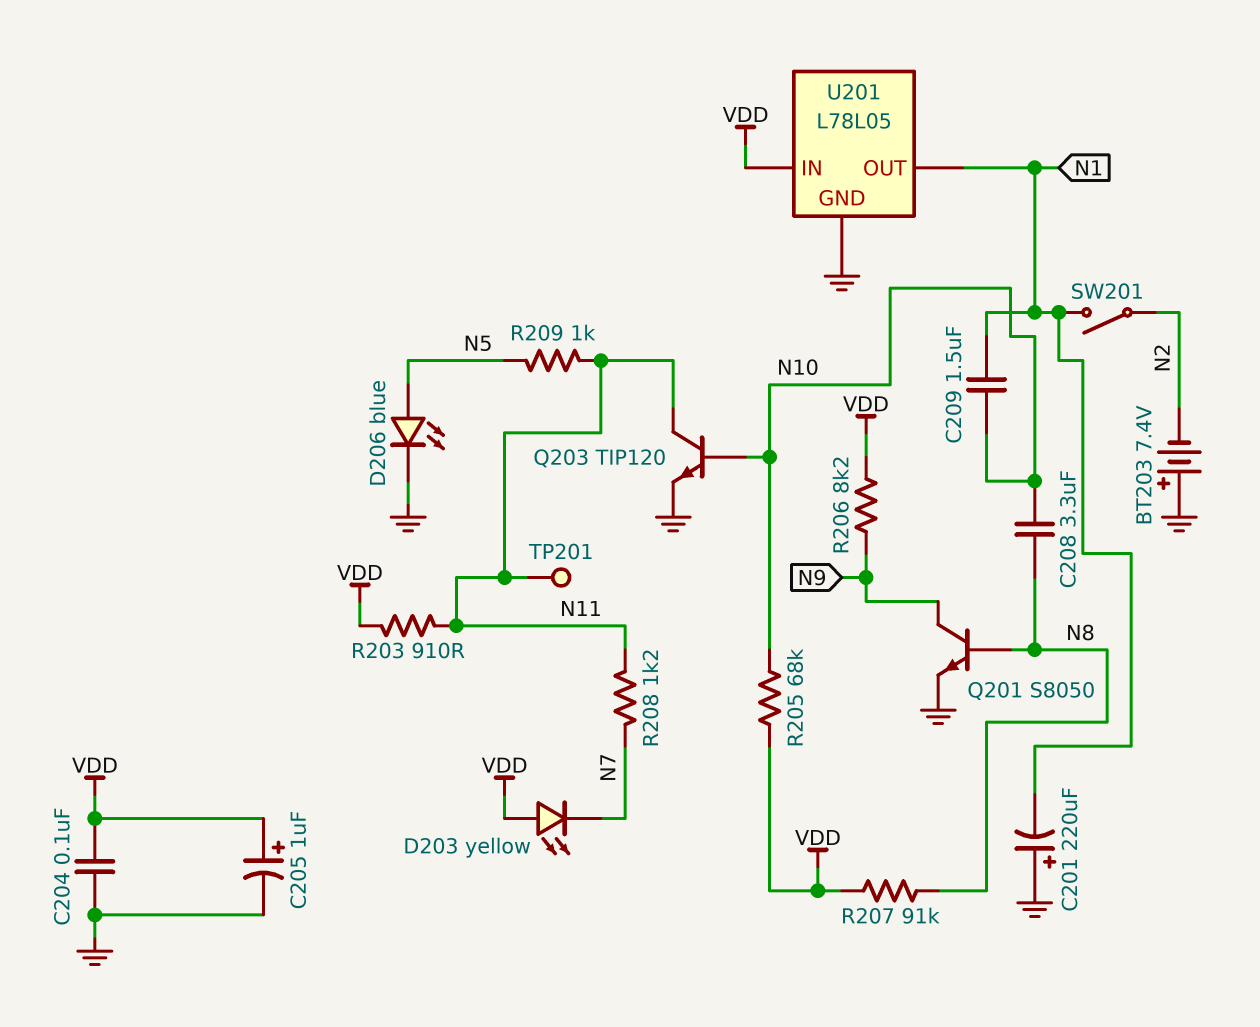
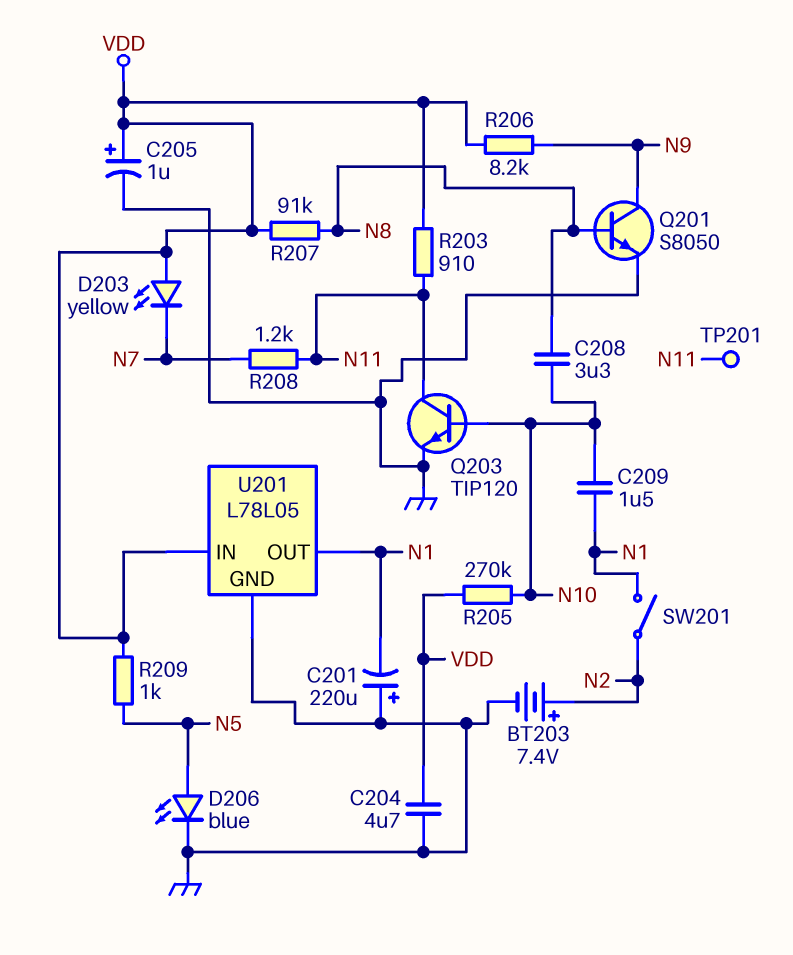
BT203: 7.4V (plus GND, minus N2) -> 7.4V (plus N2, minus GND)
C204: 100nF (GND, VDD) -> 4.7uF (GND, VDD)
R205: 68k (N10, VDD) -> 270k (N10, VDD)
R209: 1k (N5, N11) -> 1k (N5, VDD)

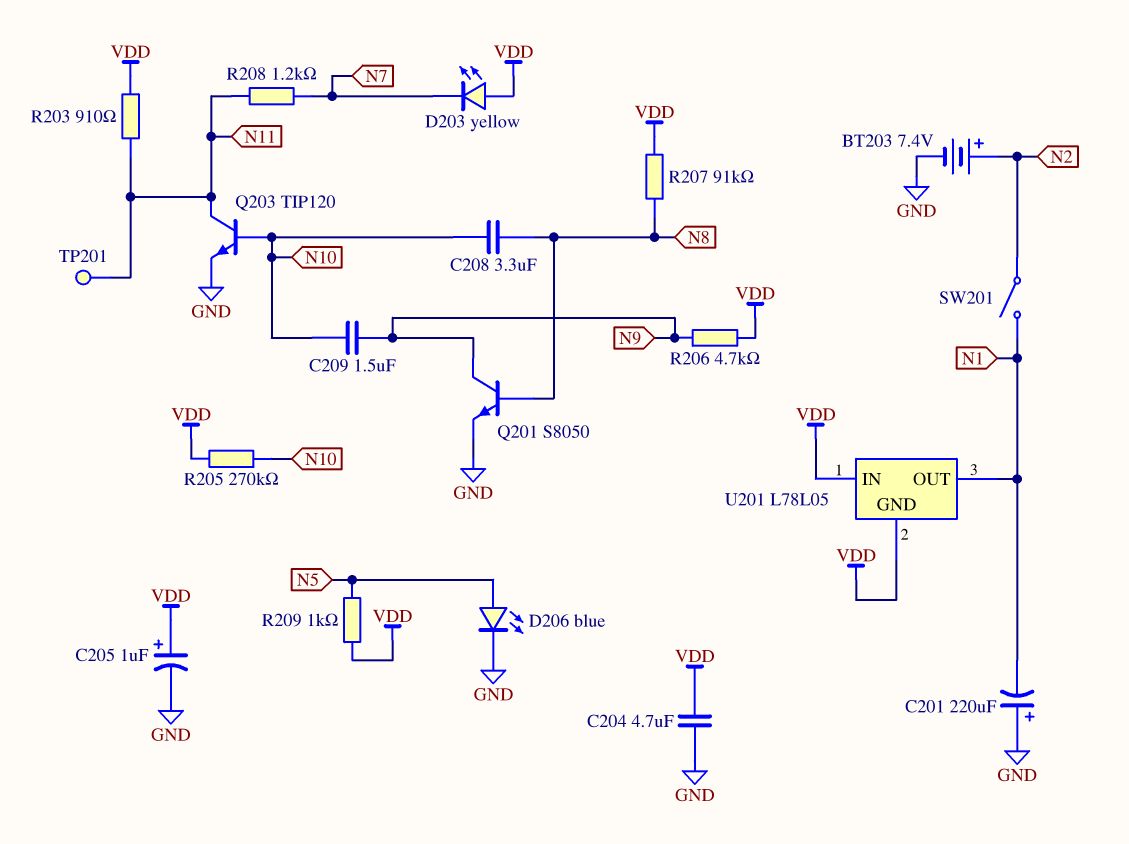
C209: 1.5uF (N1, N10) -> 1.5uF (N9, N10)
R206: 8.2k (N9, VDD) -> 4.7k (N9, VDD)
U201 pin GND: GND -> VDD

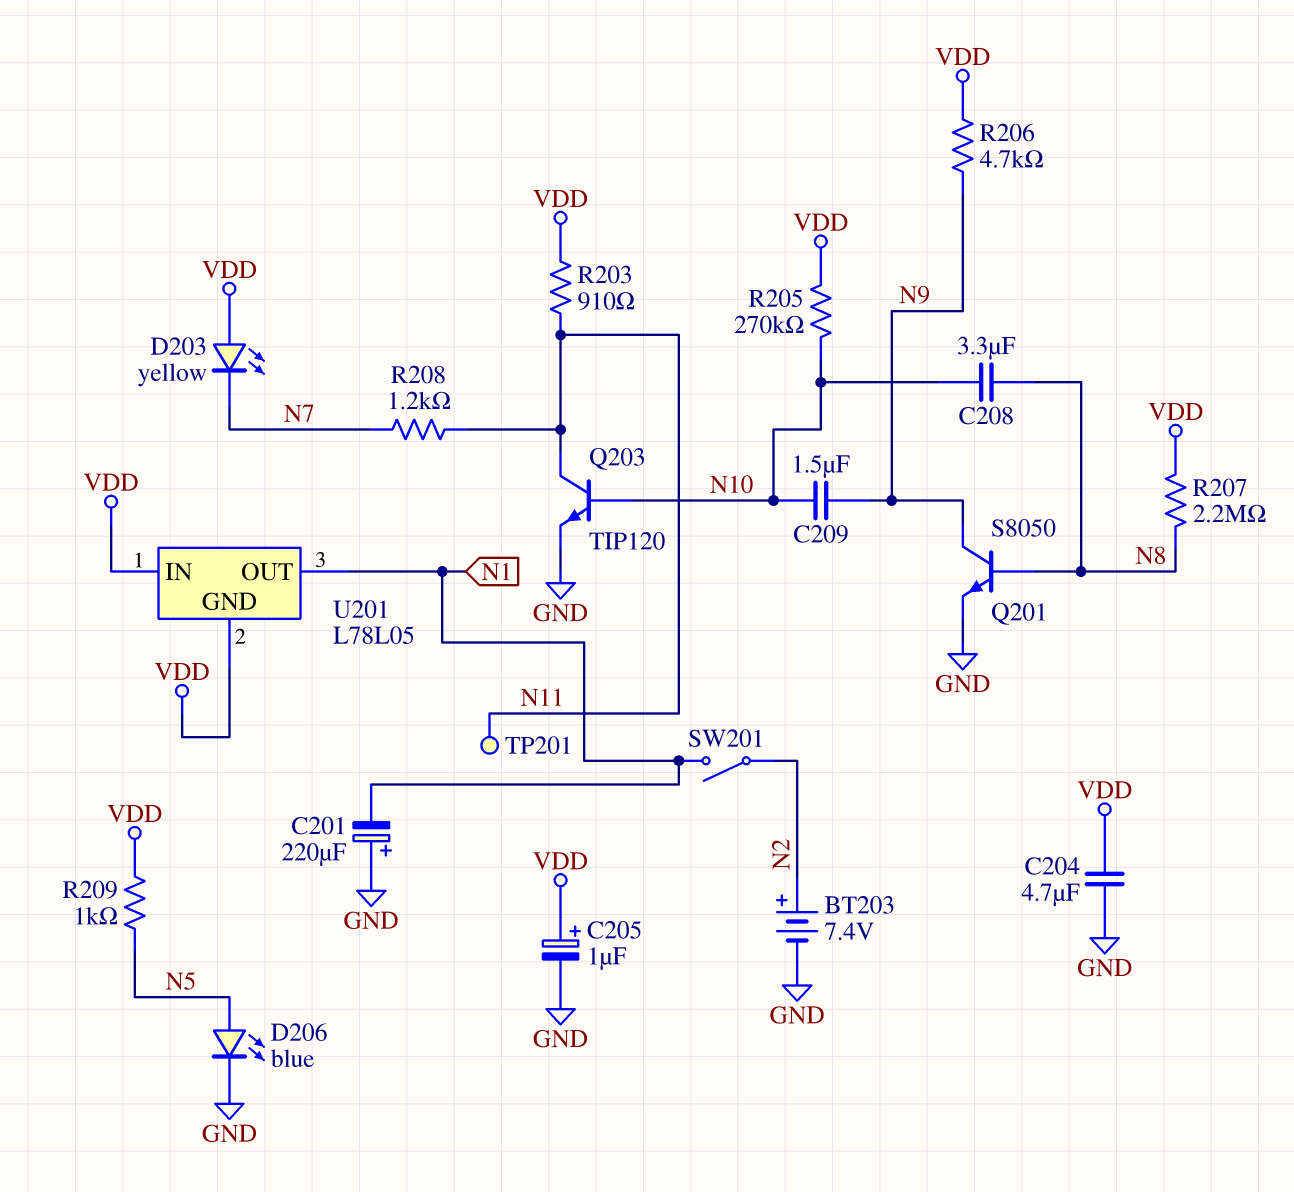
R207: 91k (N8, VDD) -> 2.2M (N8, VDD)

